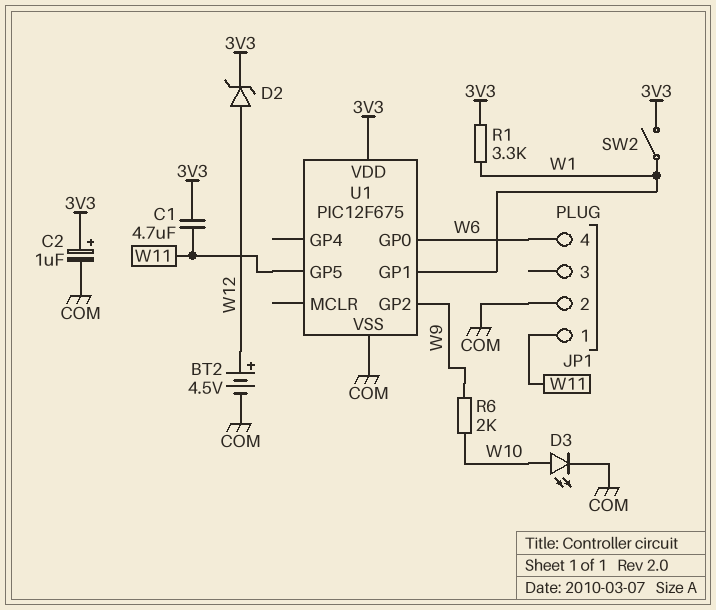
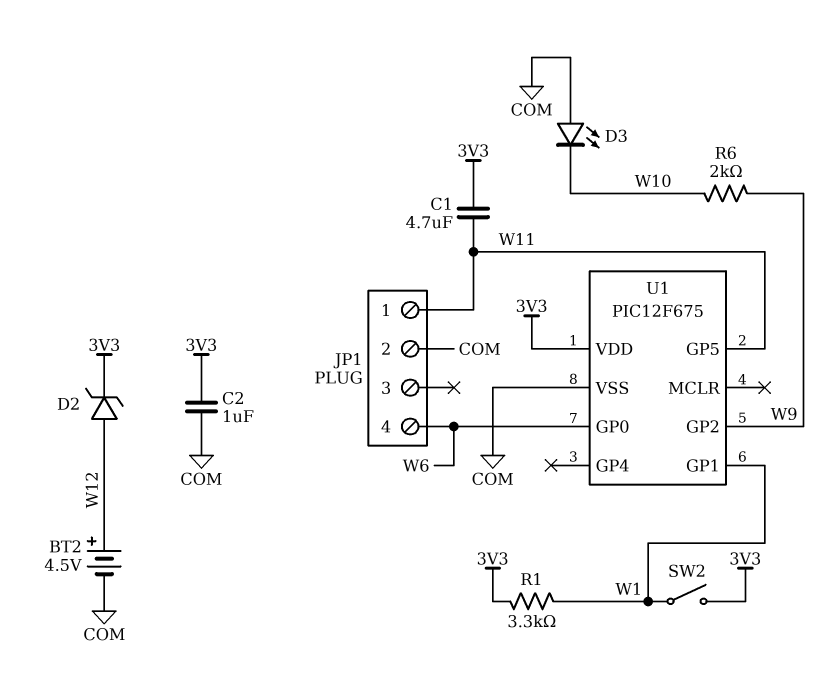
C2: 1uF (plus 3V3, minus COM) -> 1uF (3V3, COM)
D3: LED (A W10, K COM) -> LED (A COM, K W10)

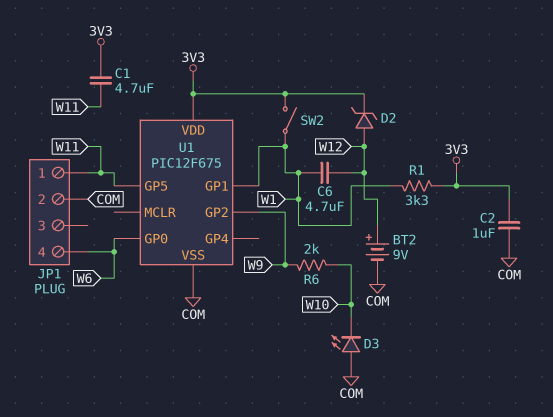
BT2: 4.5V (plus W12, minus COM) -> 9V (plus W12, minus COM)
C6: none -> 4.7uF (W1, W12)

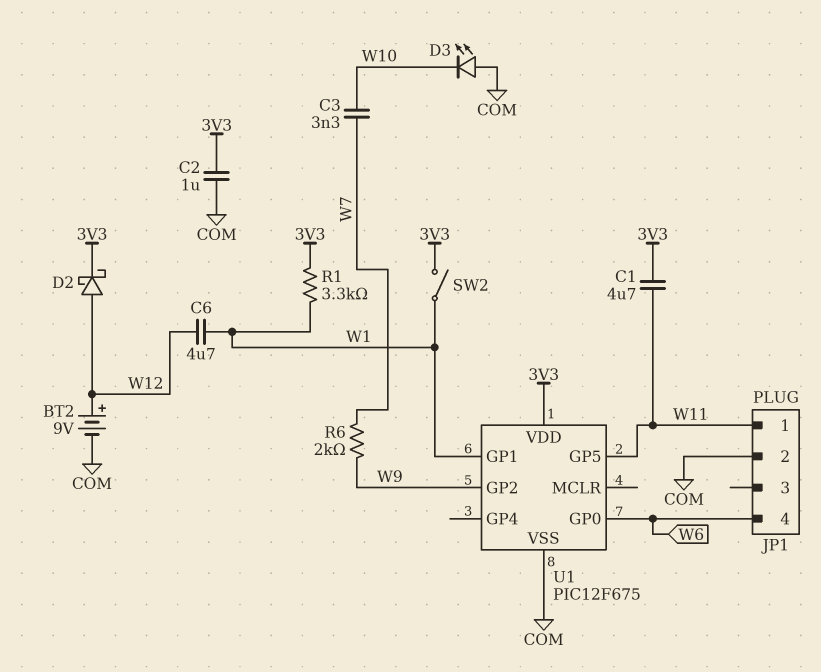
C3: none -> 3.3nF (W7, W10)
D2: zener (A W12, K 3V3) -> schottky (A W12, K 3V3)
R6: 2k (W9, W10) -> 2k (W7, W9)

